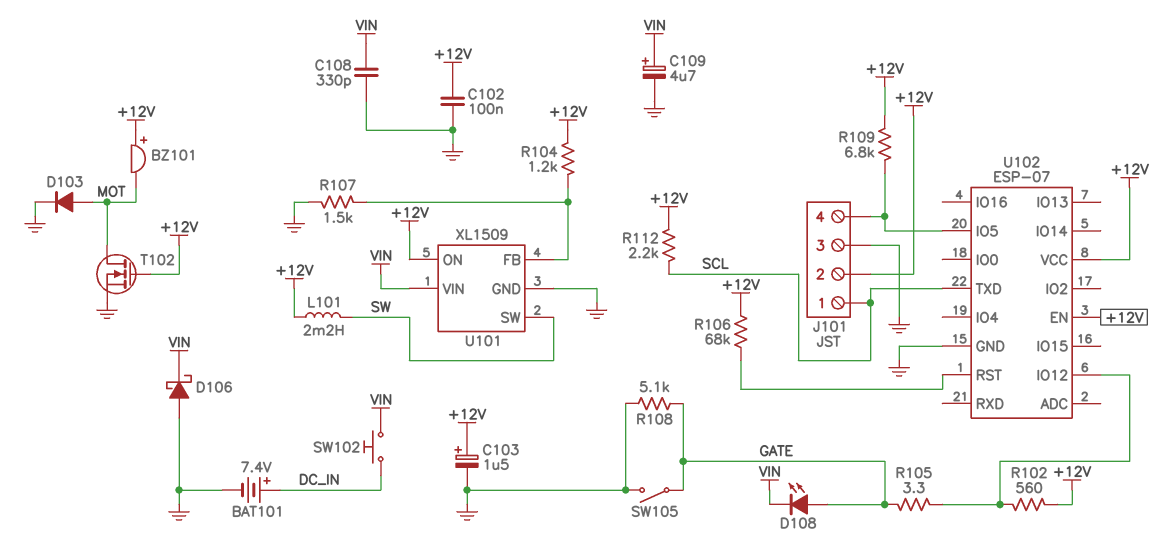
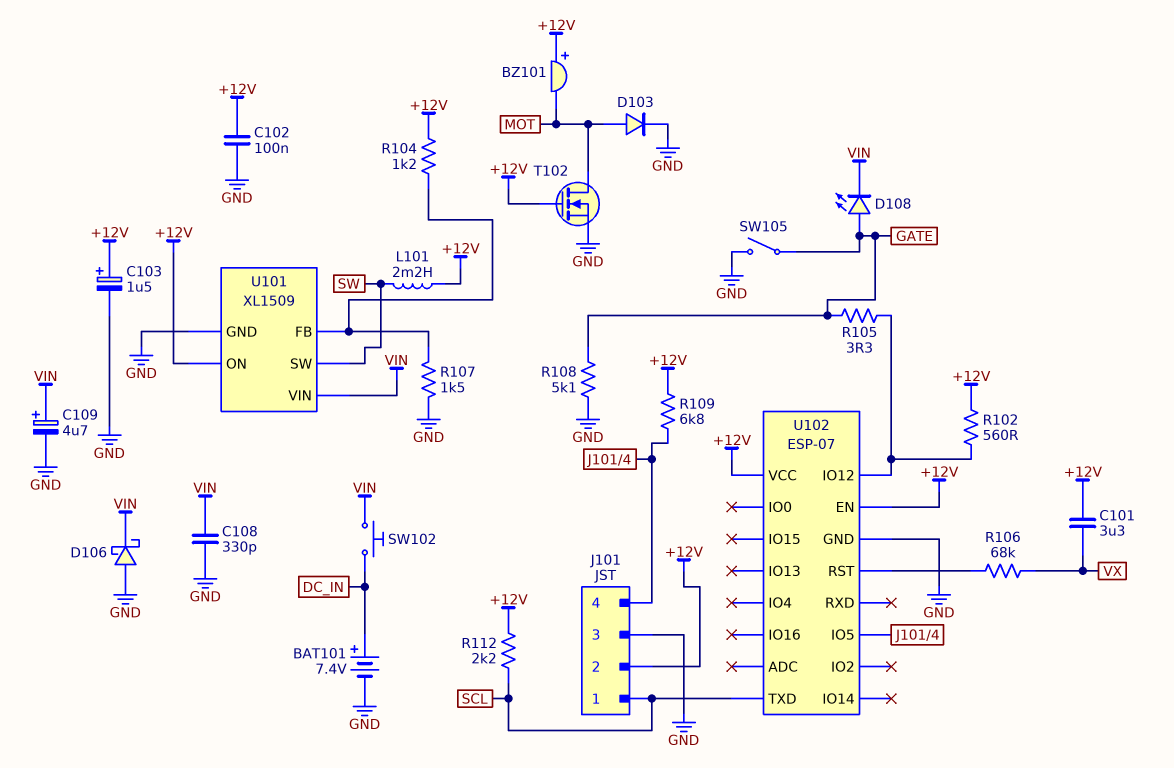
C101: none -> 3.3uF (+12V, VX)
R106: 68k (+12V, U102/RST) -> 68k (U102/RST, VX)

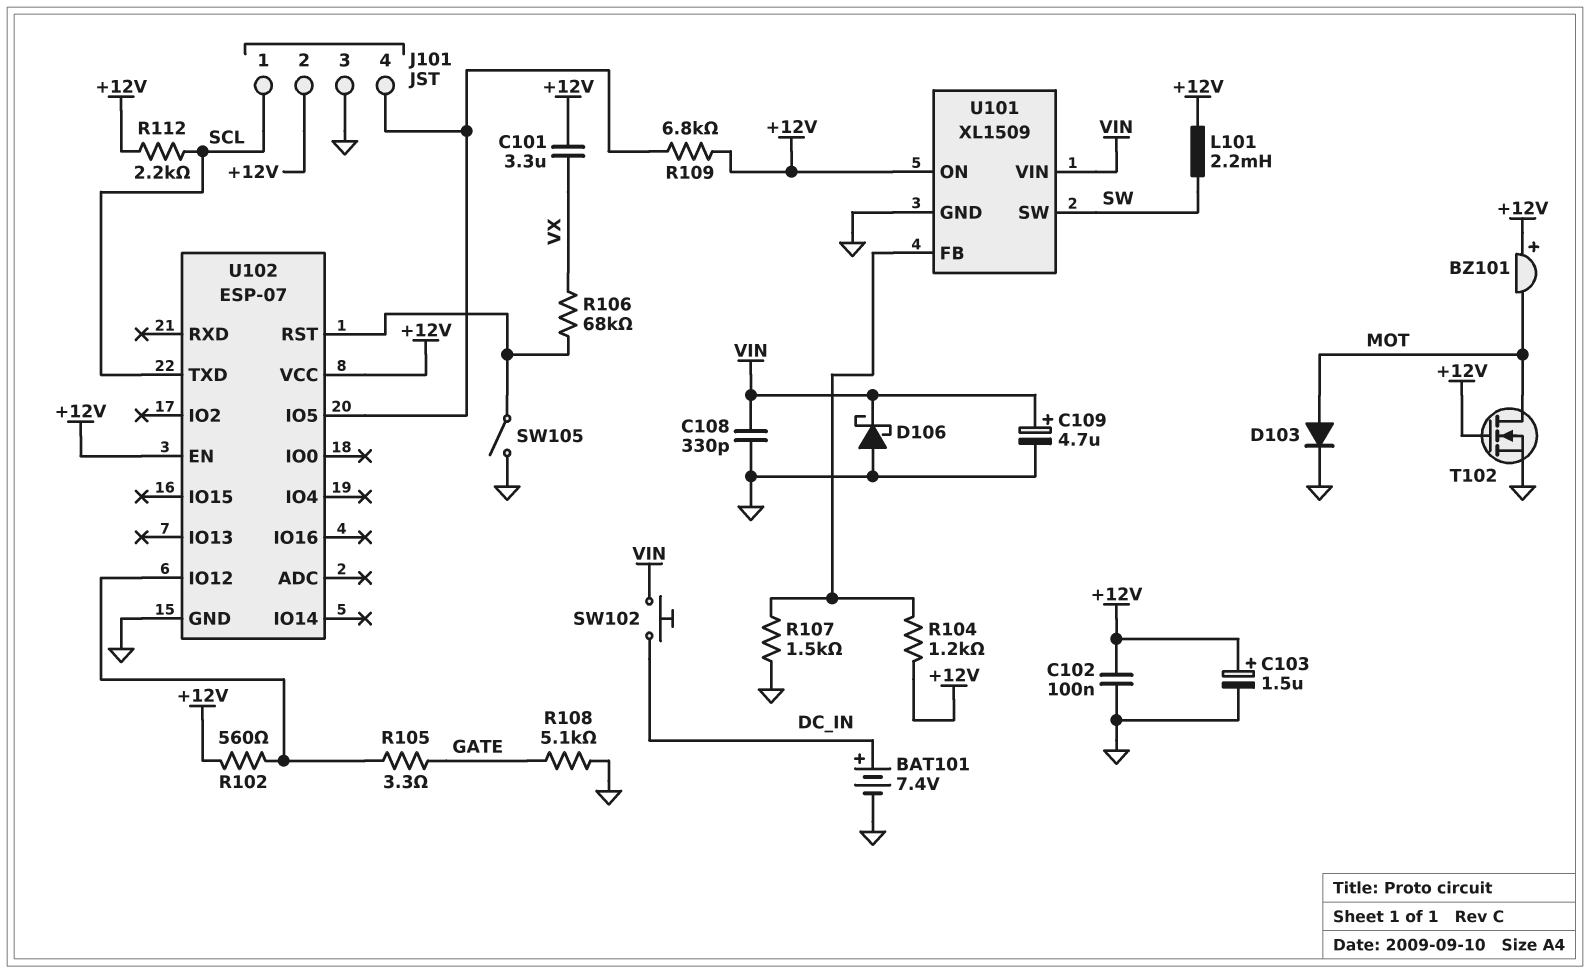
D108: LED (A GATE, K VIN) -> none
SW105: switch (GATE, GND) -> switch (GND, U102/RST)

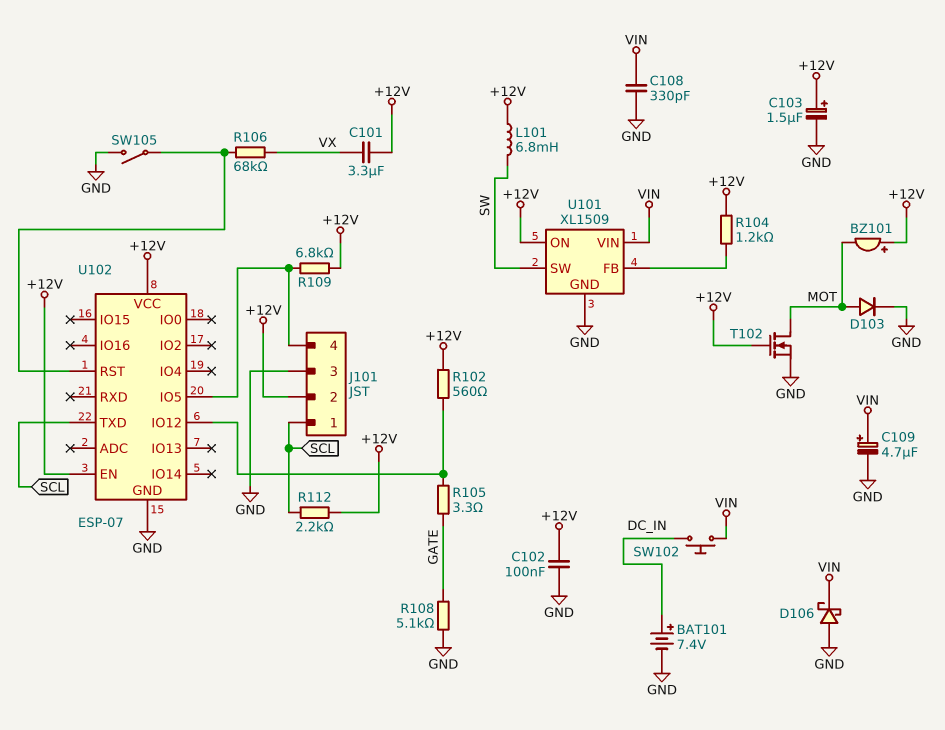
L101: 2.2mH (+12V, SW) -> 6.8mH (+12V, SW)
R107: 1.5k (GND, U101/FB) -> none

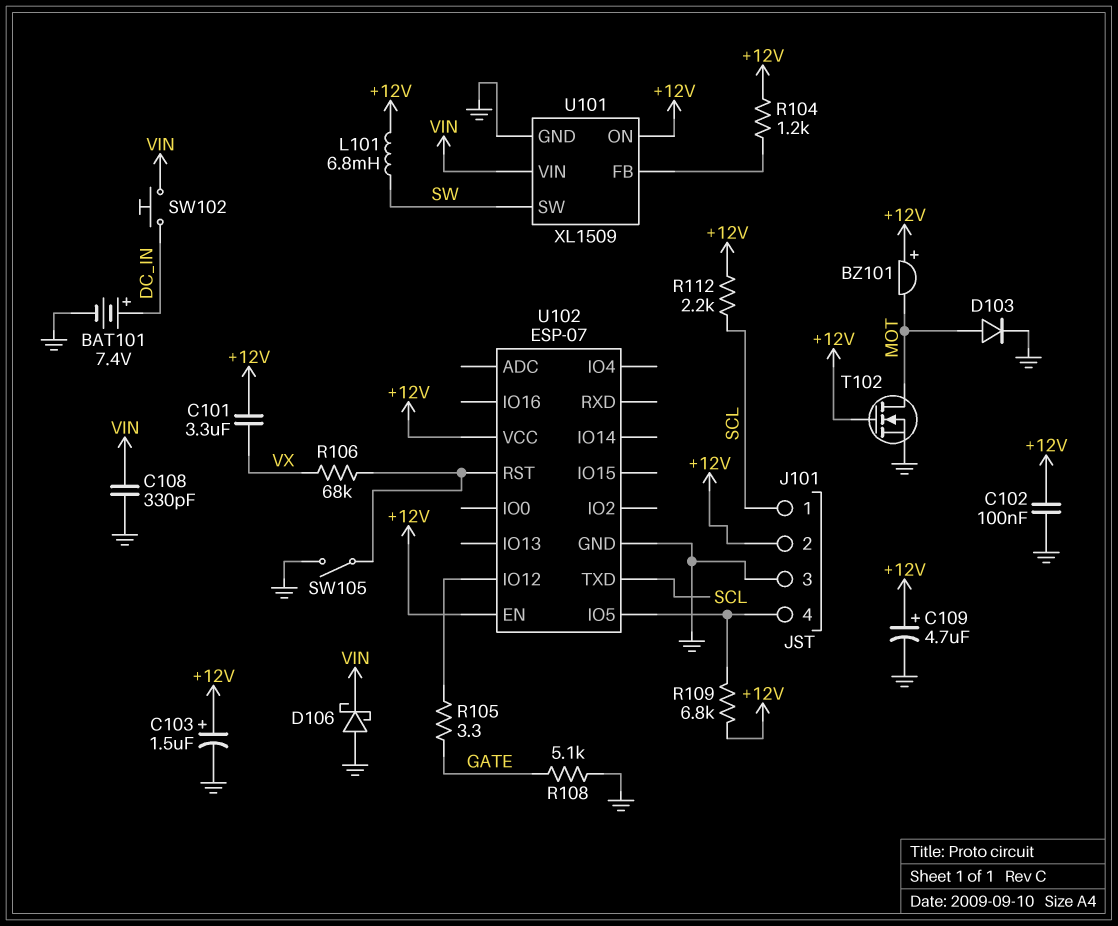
C109: 4.7uF (plus VIN, minus GND) -> 4.7uF (plus +12V, minus GND)
R102: 560 (+12V, U102/IO12) -> none

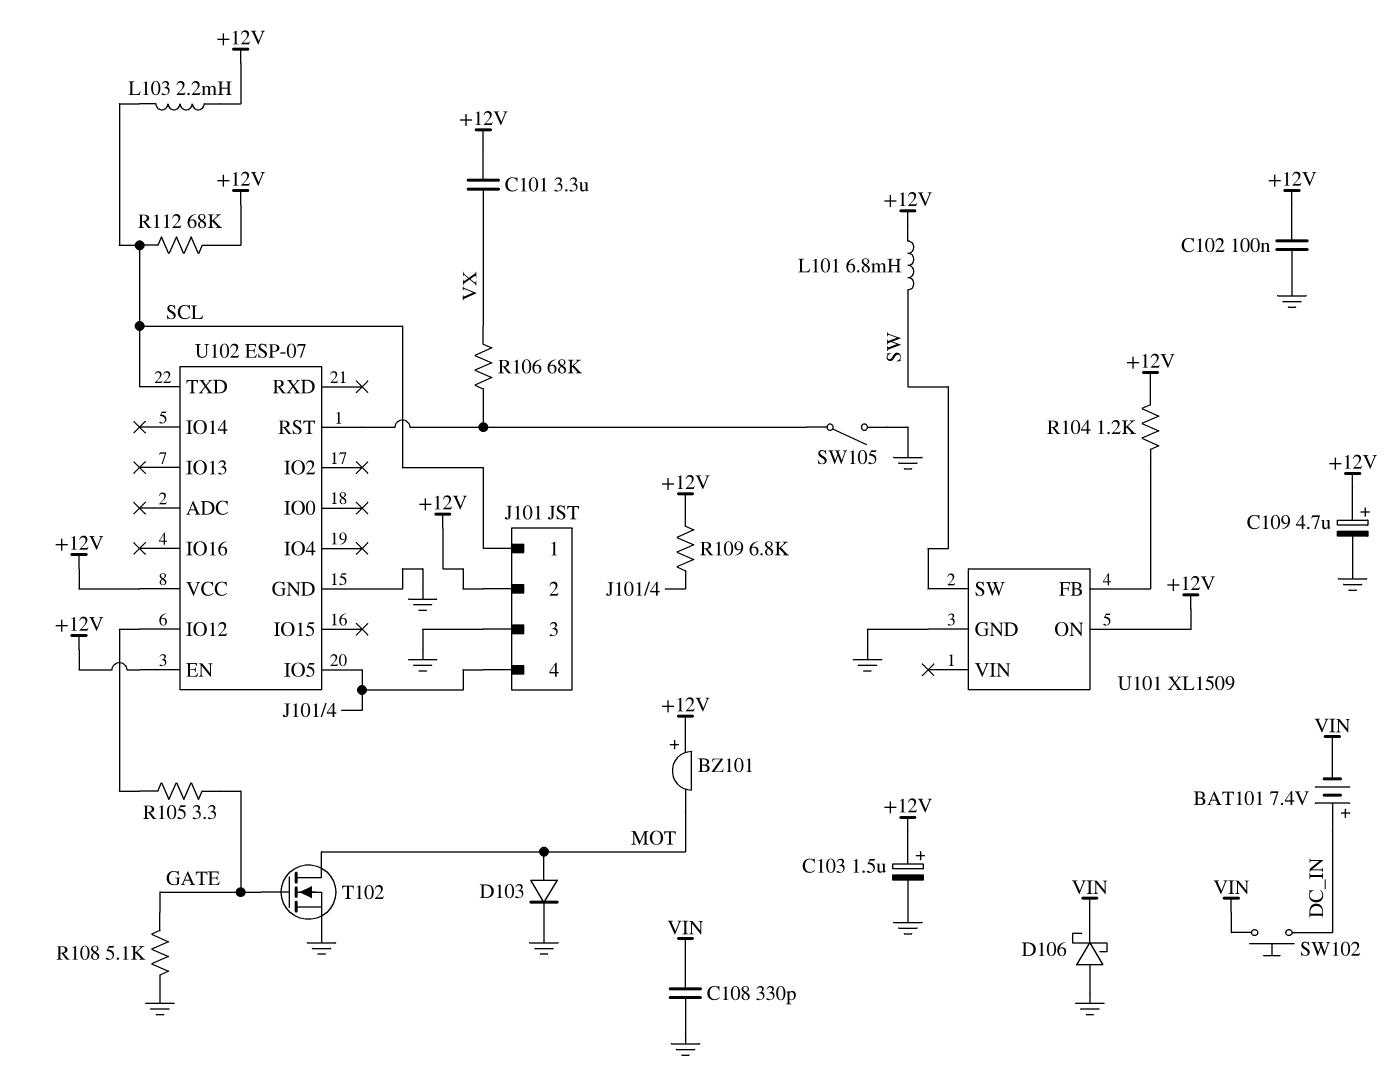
BAT101: 7.4V (plus DC_IN, minus GND) -> 7.4V (plus DC_IN, minus VIN)
L103: none -> 2.2mH (+12V, SCL)
R112: 2.2k (+12V, SCL) -> 68k (+12V, SCL)
T102: NMOS (G +12V, D MOT, S GND) -> NMOS (G GATE, D MOT, S GND)
U101 pin VIN: VIN -> none

